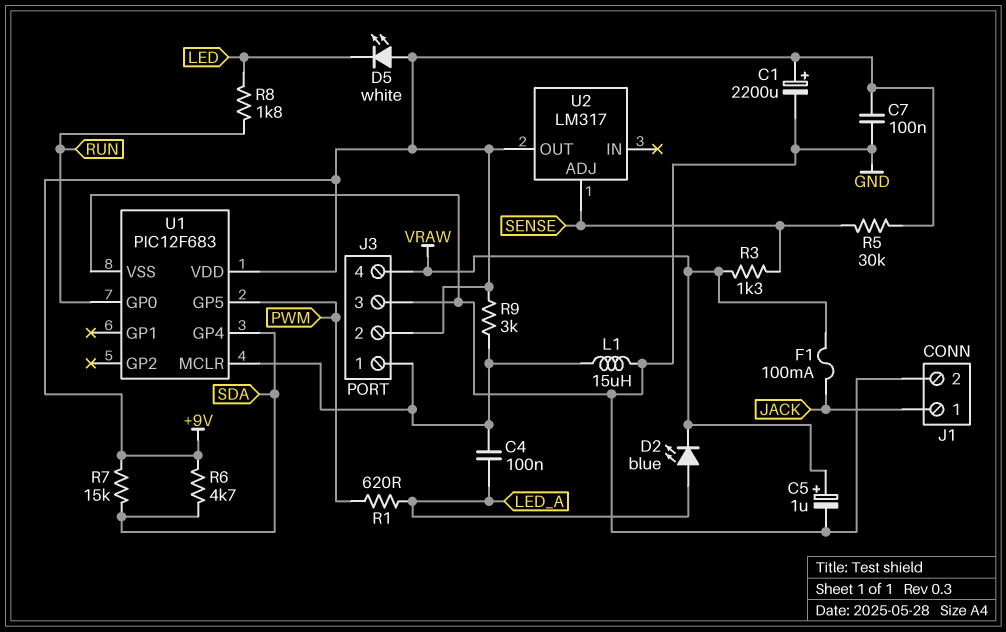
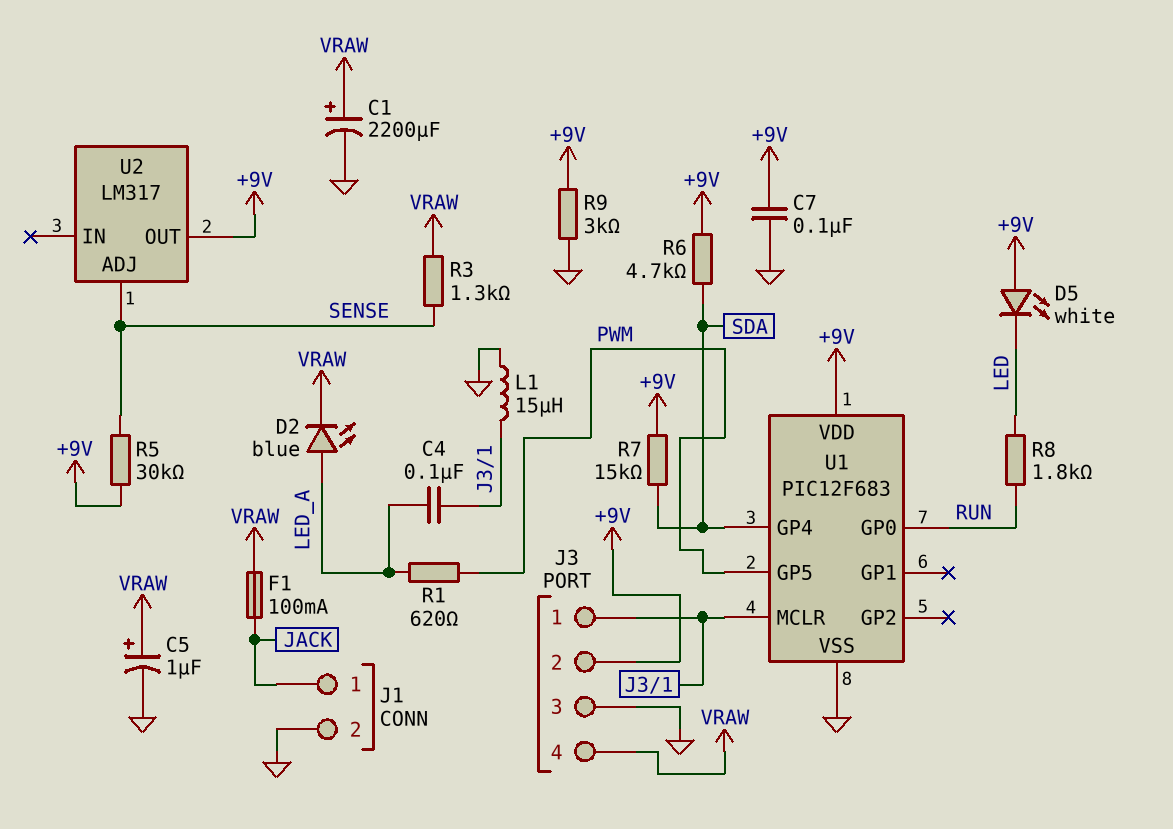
C1: 2200uF (plus +9V, minus GND) -> 2200uF (plus VRAW, minus GND)
R9: 3k (+9V, J3/1) -> 3k (+9V, GND)

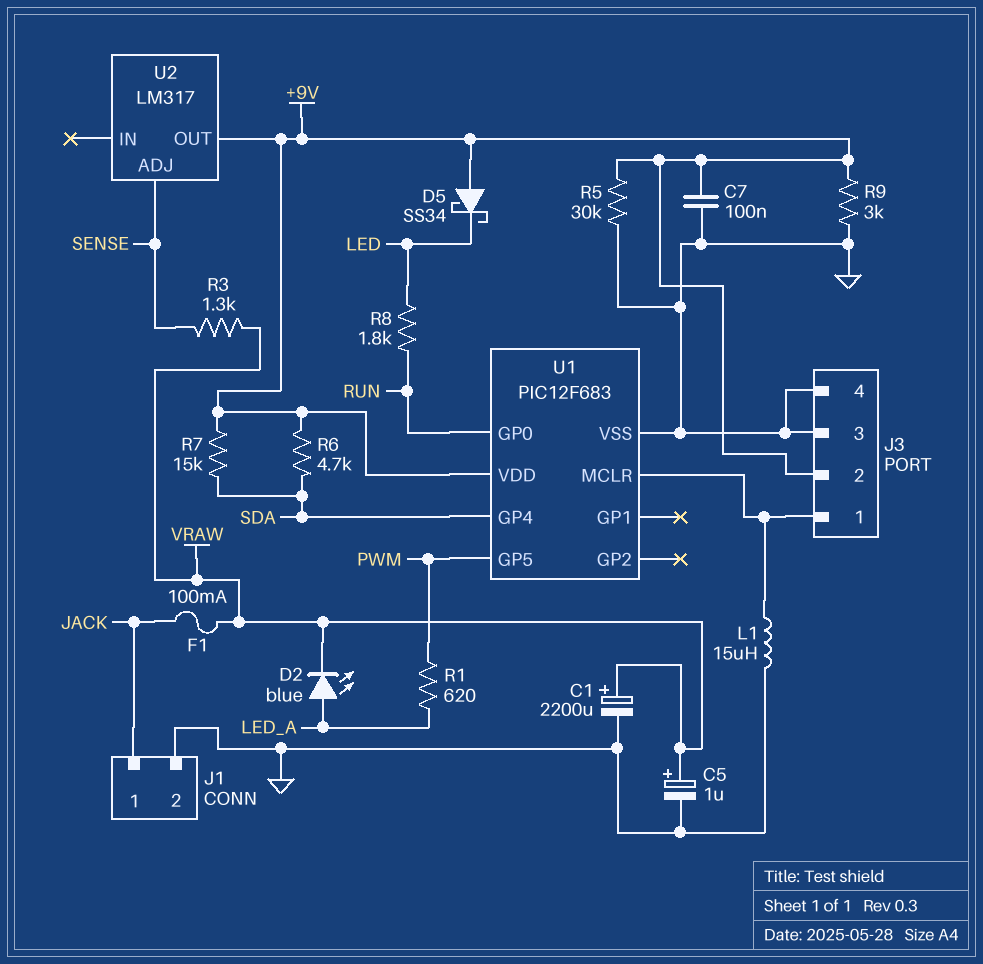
C4: 100nF (J3/1, LED_A) -> none
D5: LED white (A +9V, K LED) -> schottky SS34 (A +9V, K LED)
J3 pin 4: VRAW -> GND
R5: 30k (+9V, SENSE) -> 30k (+9V, GND)

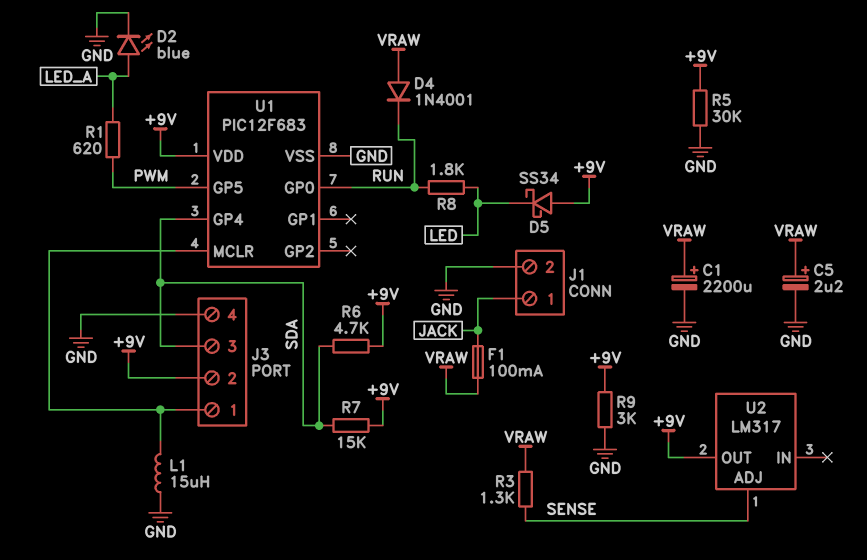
C5: 1uF (plus VRAW, minus GND) -> 2.2uF (plus VRAW, minus GND)
C7: 100nF (+9V, GND) -> none
D2: LED blue (A LED_A, K VRAW) -> LED blue (A LED_A, K GND)
D4: none -> diode 1N4001 (A VRAW, K RUN)
J3 pin 3: GND -> SDA

